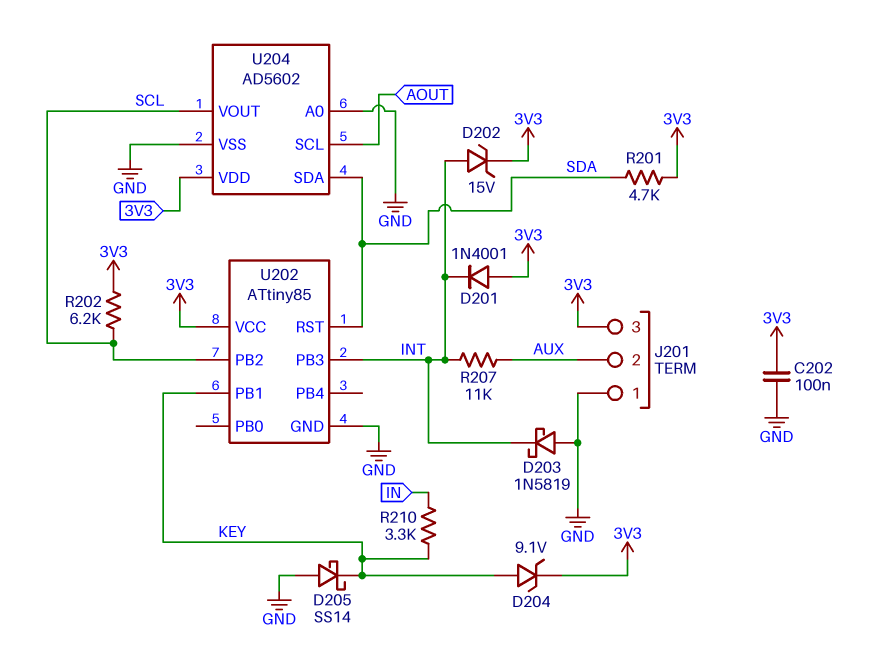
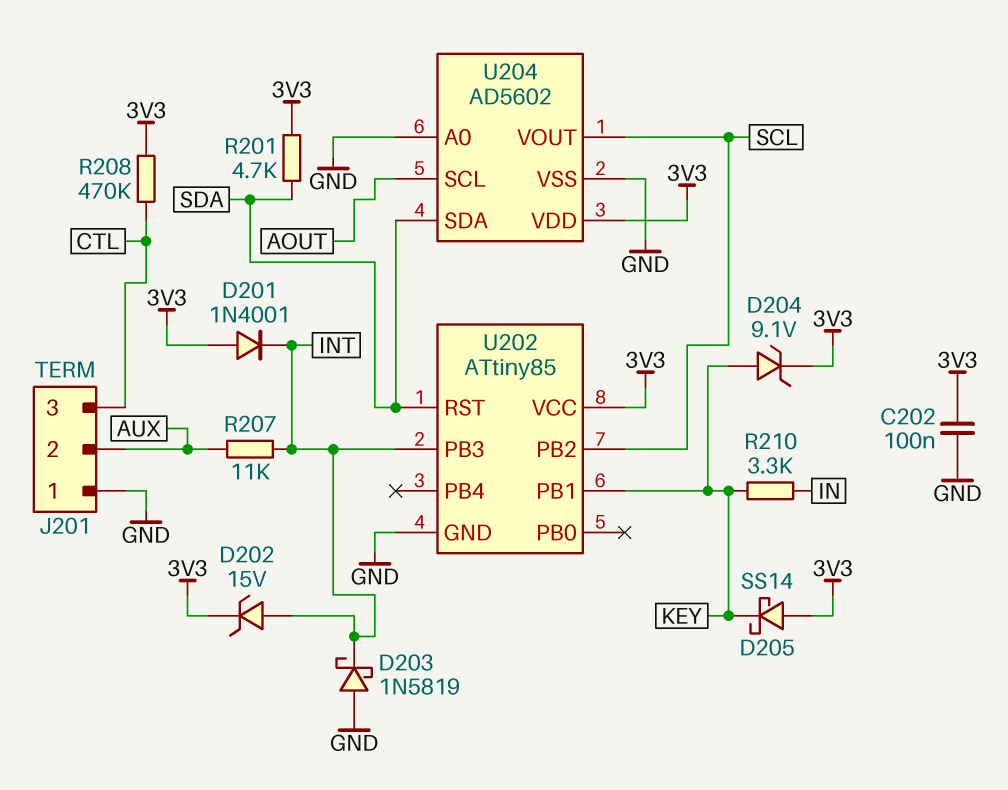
D205: schottky SS14 (A GND, K KEY) -> schottky SS14 (A 3V3, K KEY)
J201 pin 3: 3V3 -> CTL
R202: 6.2k (3V3, SCL) -> none
R208: none -> 470k (3V3, CTL)

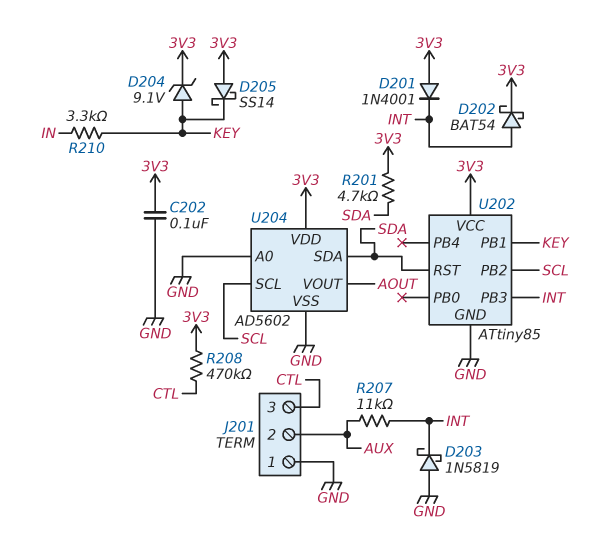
D202: zener 15V (A INT, K 3V3) -> schottky BAT54 (A INT, K 3V3)
U204 pin SCL: AOUT -> SCL
U204 pin VOUT: SCL -> AOUT

